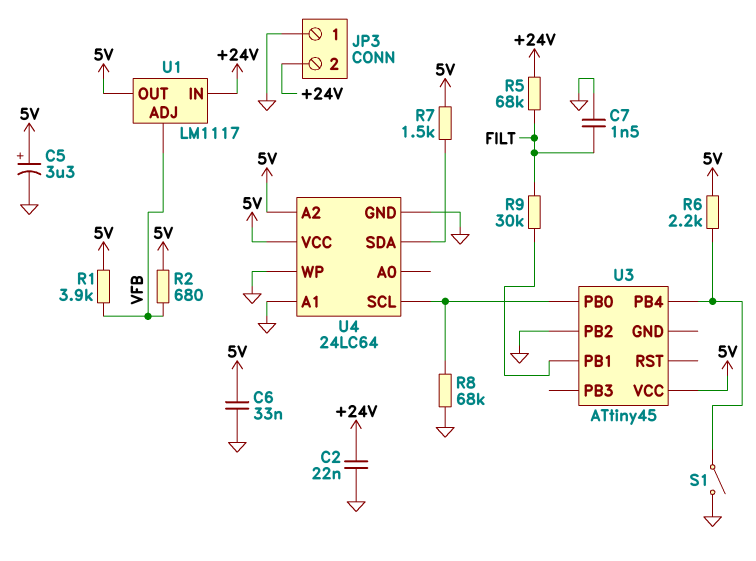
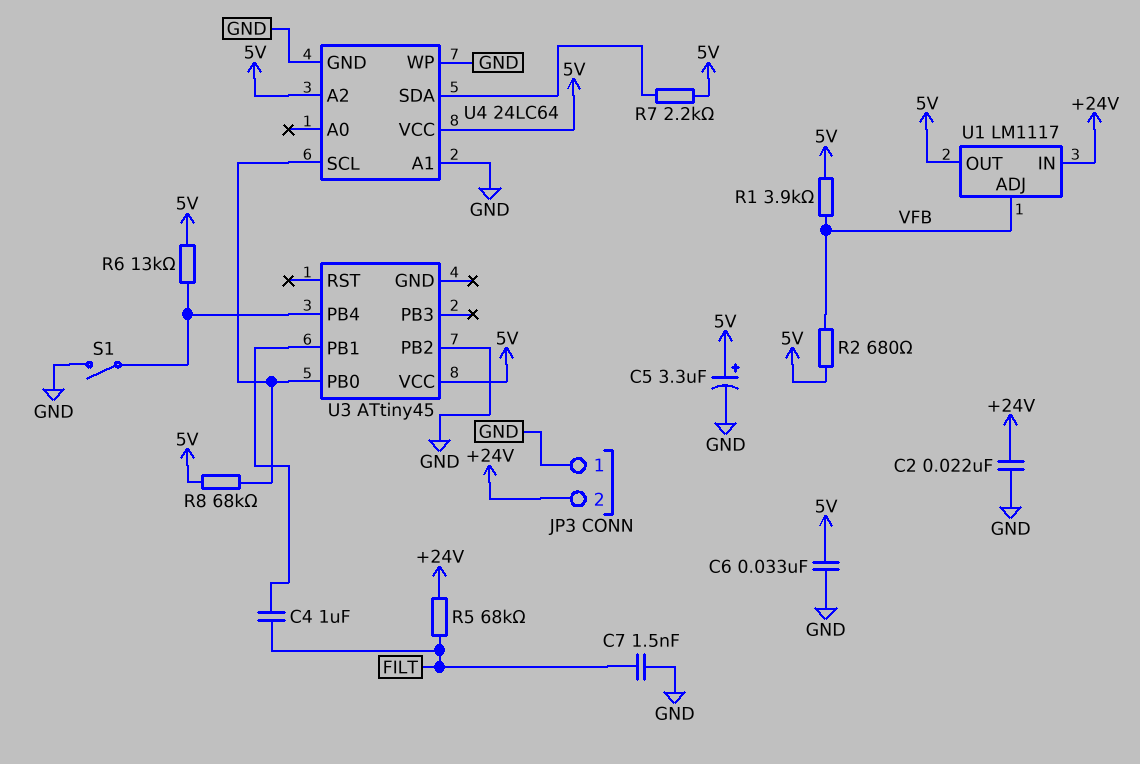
C4: none -> 1uF (FILT, U3/PB1)
R6: 2.2k (5V, U3/PB4) -> 13k (5V, U3/PB4)
R7: 1.5k (5V, U4/SDA) -> 2.2k (5V, U4/SDA)
R8: 68k (GND, U3/PB0) -> 68k (5V, U3/PB0)
R9: 30k (FILT, U3/PB1) -> none

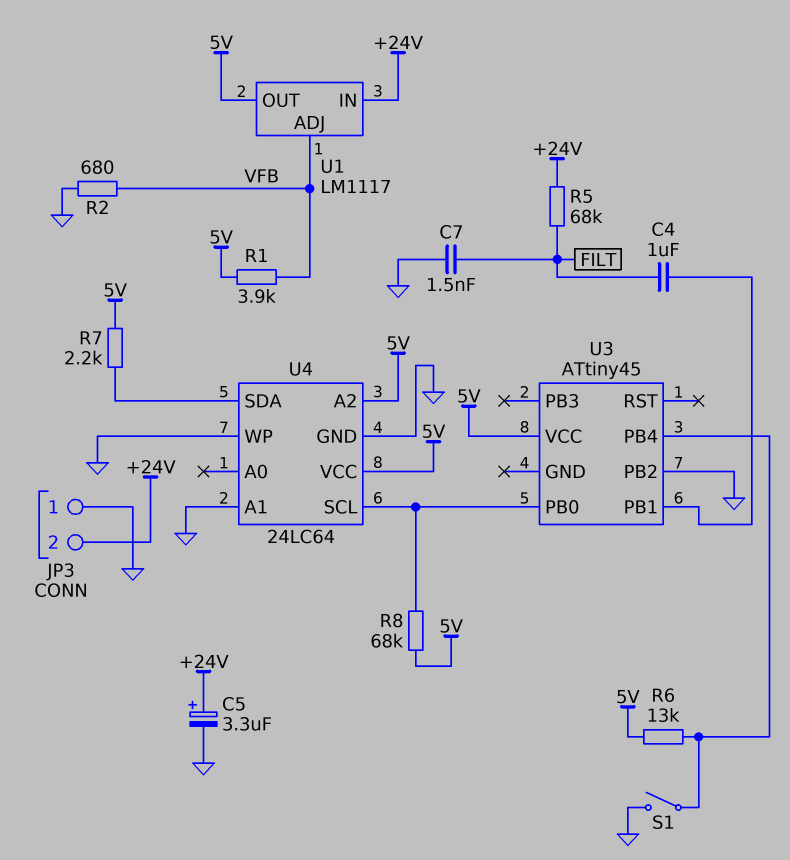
C2: 22nF (+24V, GND) -> none
C5: 3.3uF (plus 5V, minus GND) -> 3.3uF (plus +24V, minus GND)
C6: 33nF (5V, GND) -> none
R2: 680 (5V, VFB) -> 680 (GND, VFB)

